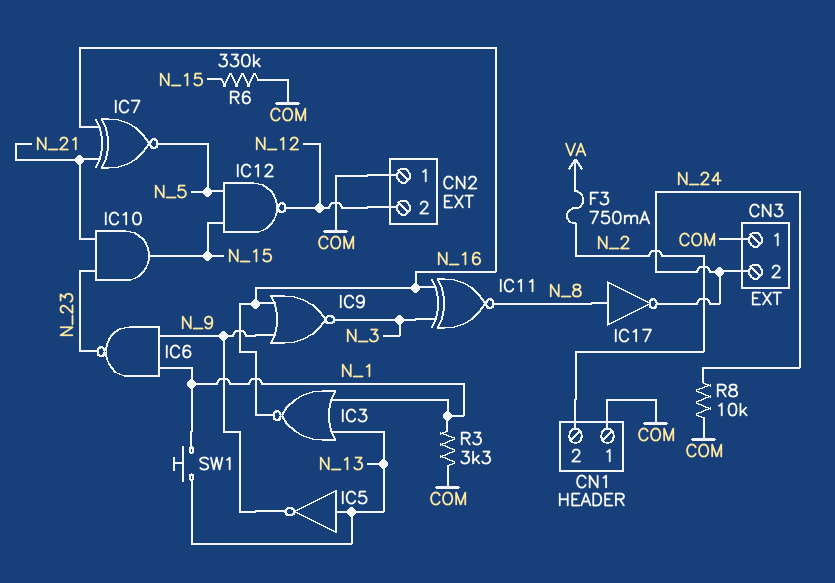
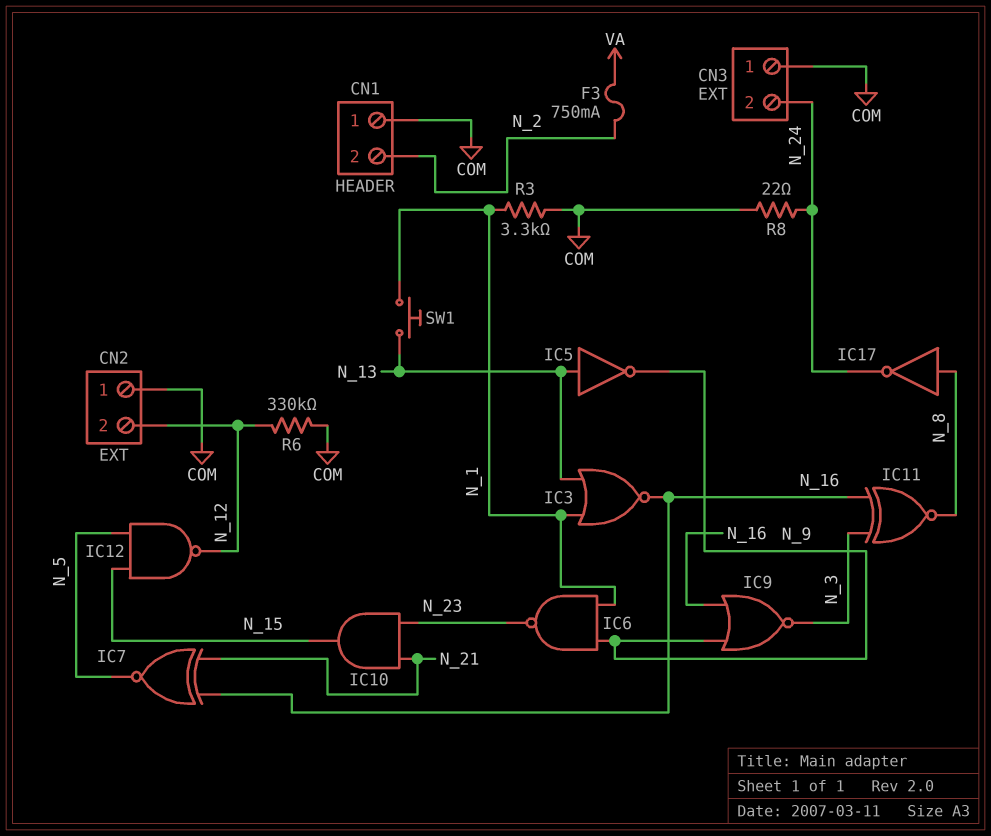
R6: 330k (COM, N_15) -> 330k (COM, N_12)
R8: 10k (COM, N_24) -> 22 (COM, N_24)

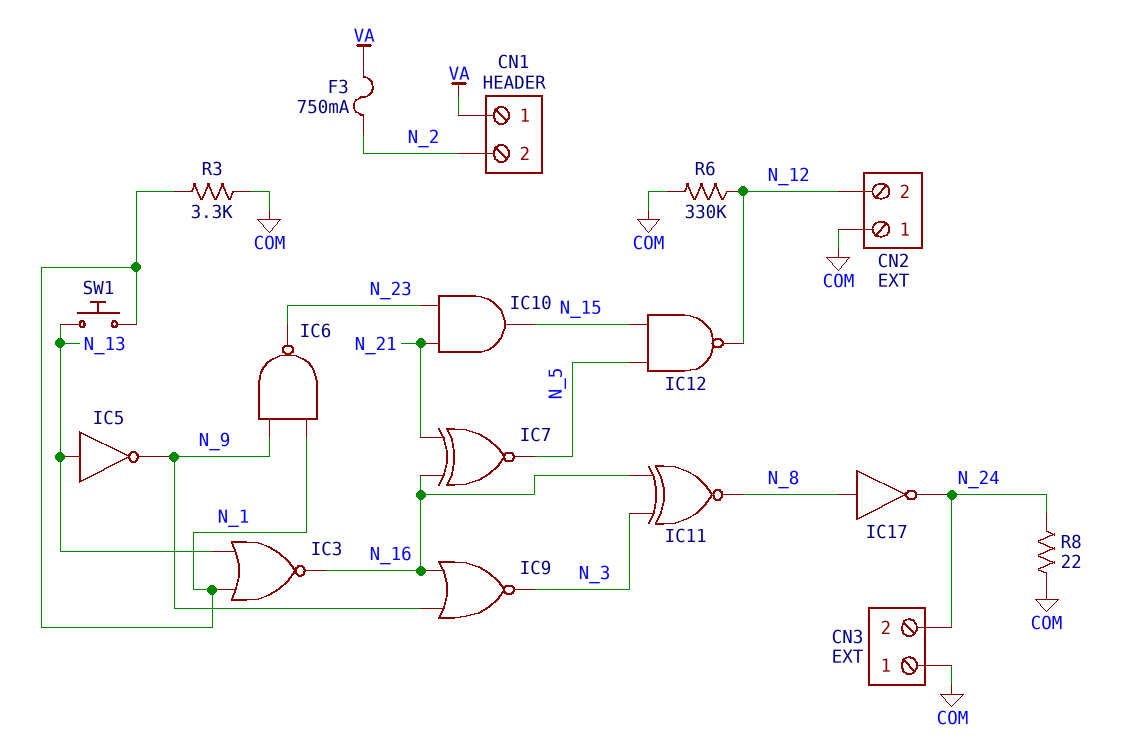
CN1 pin 1: COM -> VA

